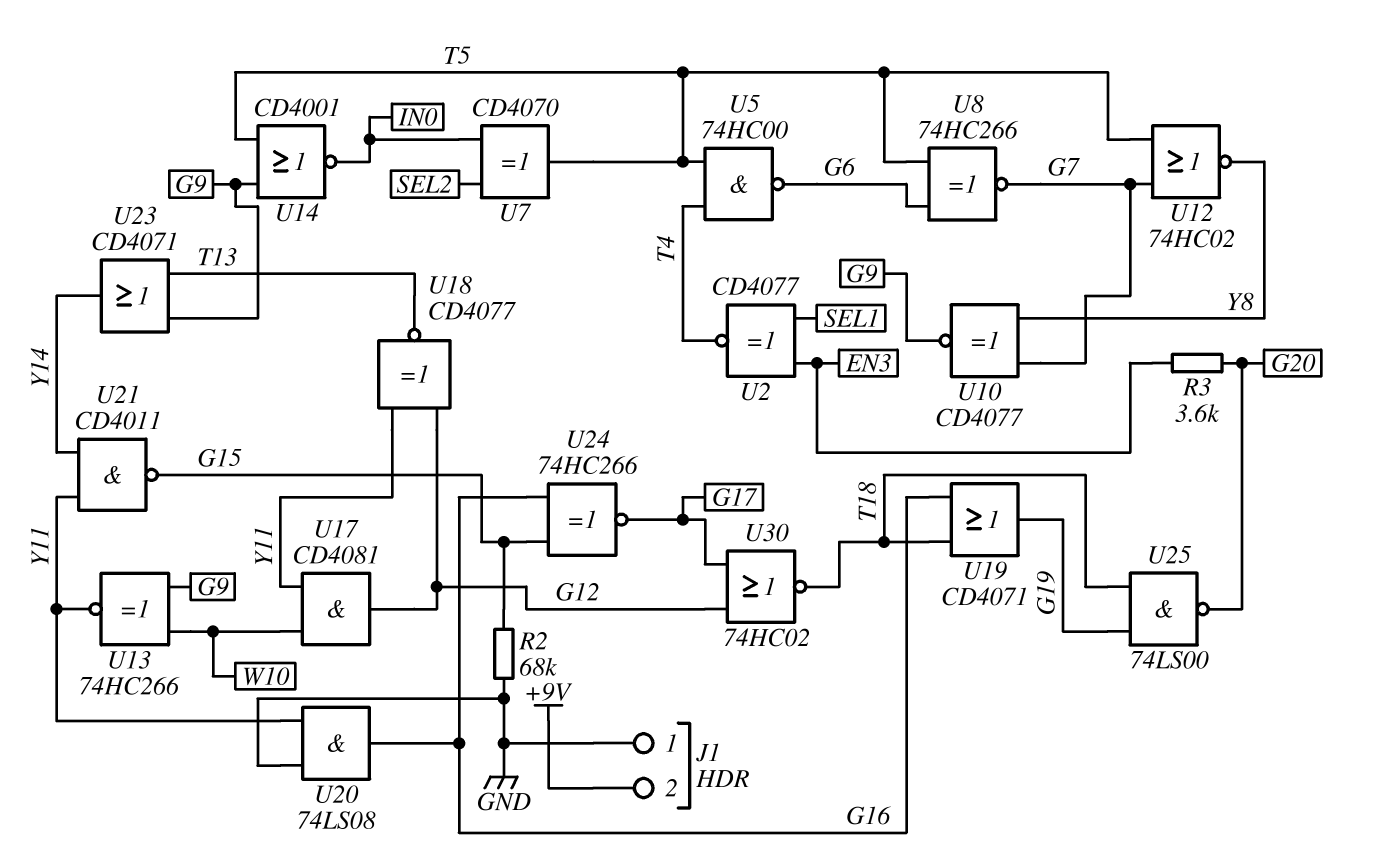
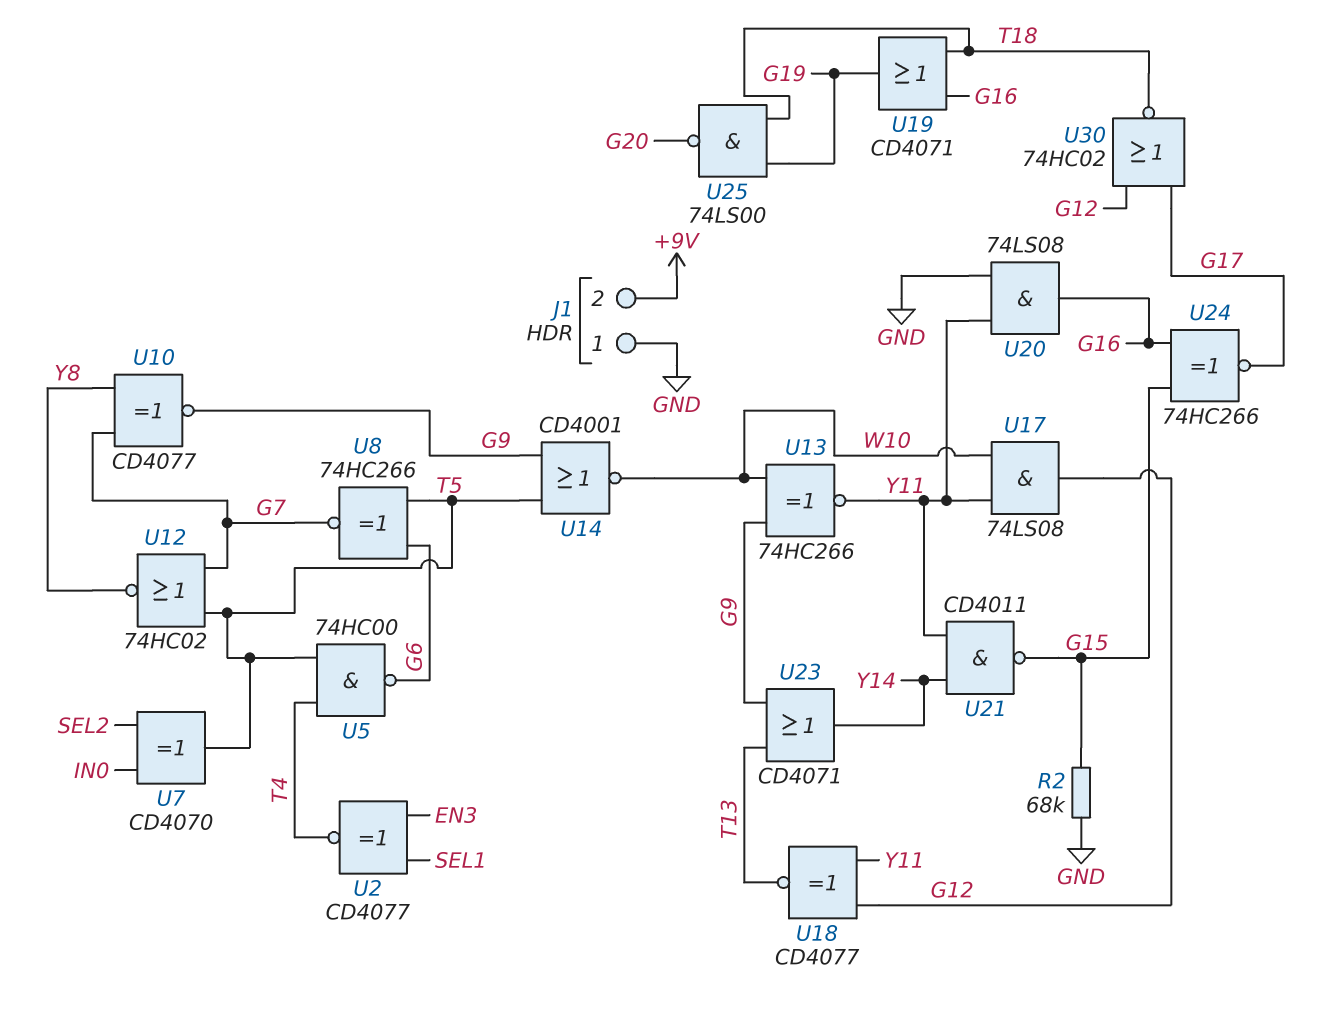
R3: 3.6k (EN3, G20) -> none
U14: NOR CD4001 (in G9, in T5, out IN0) -> NOR CD4001 (in G9, in T5, out W10)
U17: AND CD4081 (in W10, in Y11, out G12) -> AND 74LS08 (in W10, in Y11, out G12)

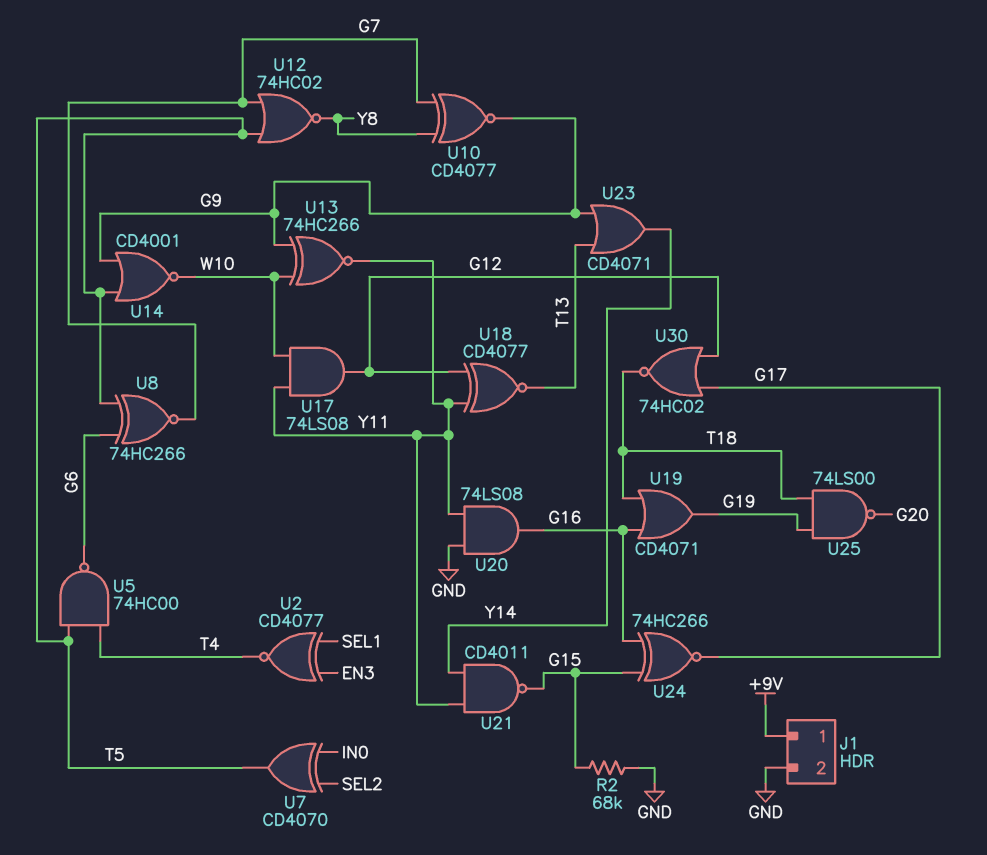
J1 pin 1: GND -> +9V
J1 pin 2: +9V -> GND

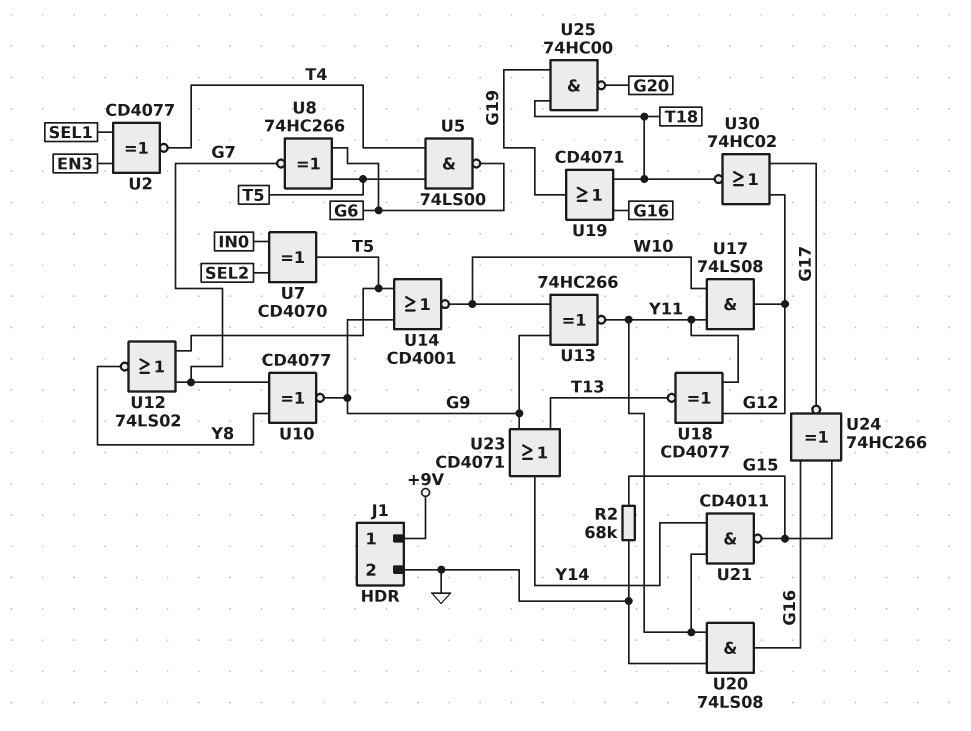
U5: NAND 74HC00 (in T4, in T5, out G6) -> NAND 74LS00 (in T4, in T5, out G6)
U12: NOR 74HC02 (in G7, in T5, out Y8) -> NOR 74LS02 (in G7, in T5, out Y8)
U25: NAND 74LS00 (in G19, in T18, out G20) -> NAND 74HC00 (in G19, in T18, out G20)

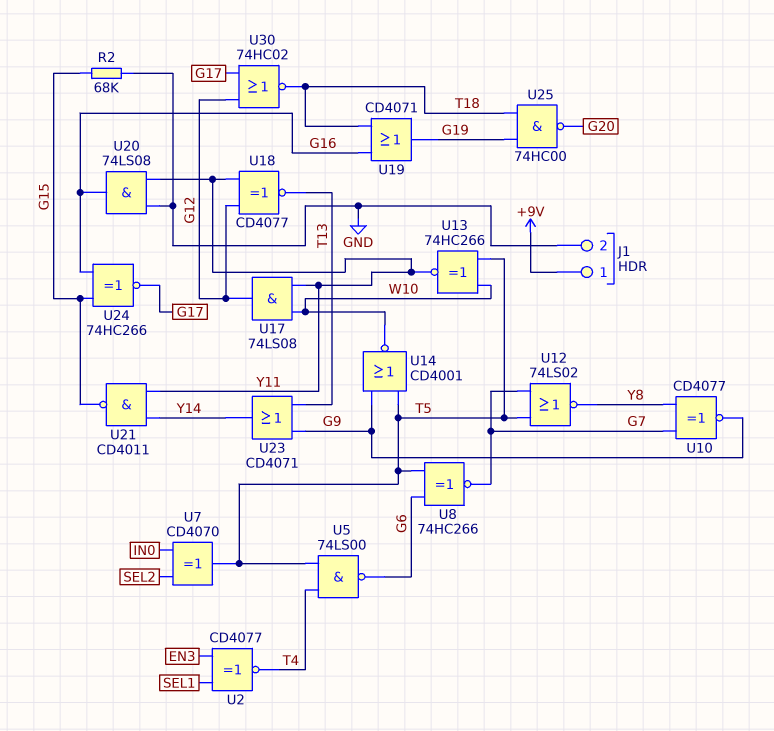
U13: XNOR 74HC266 (in G9, in W10, out Y11) -> XNOR 74HC266 (in T5, in W10, out Y11)

